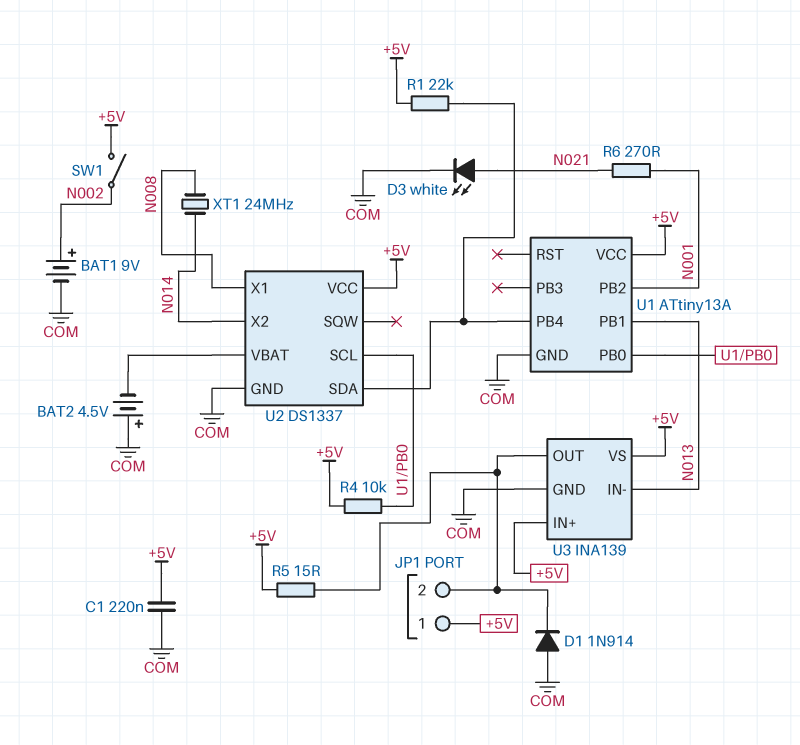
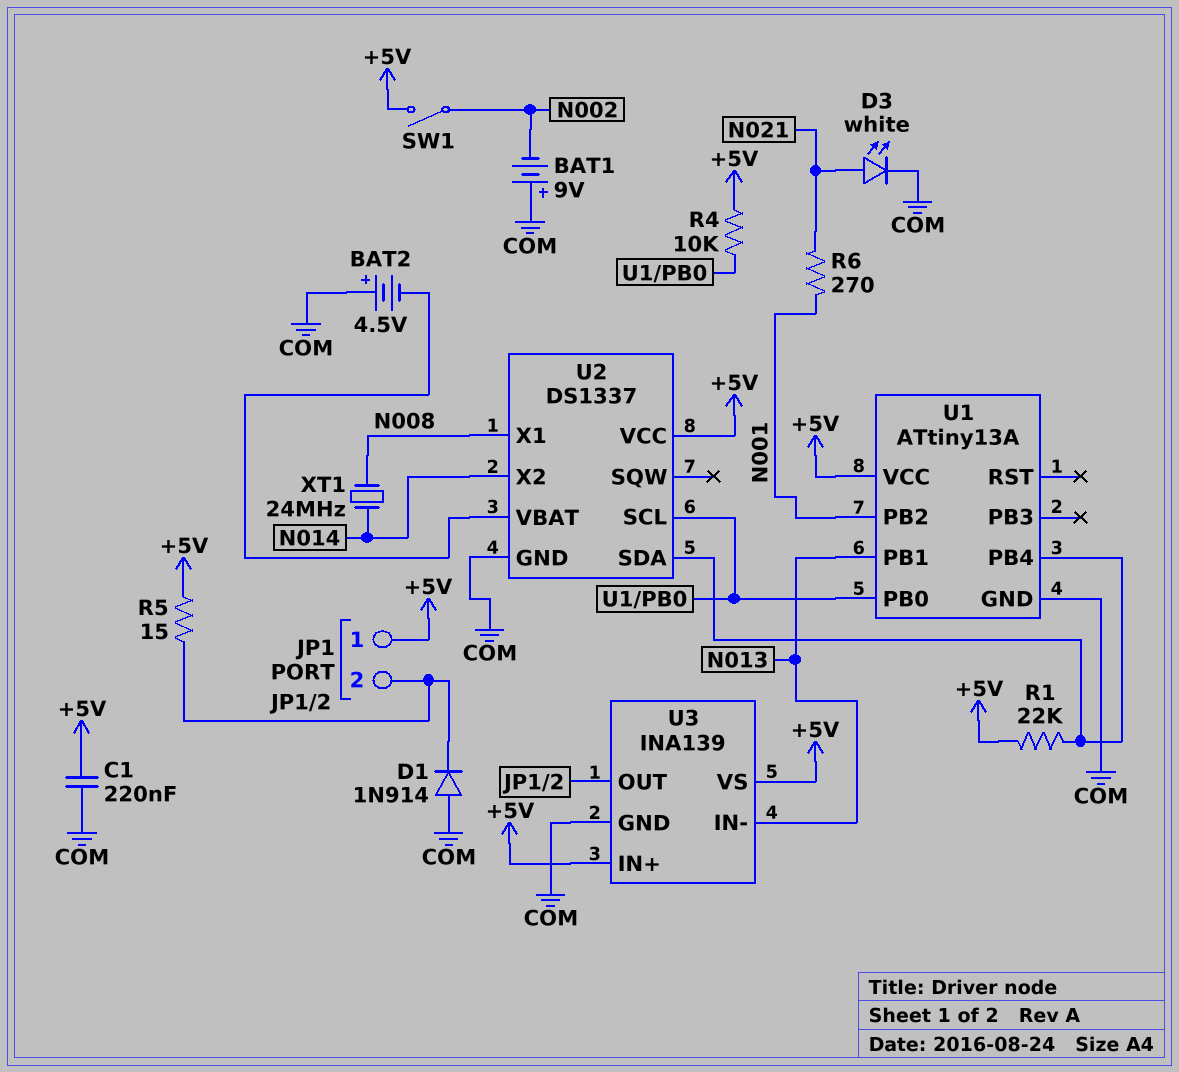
BAT1: 9V (plus N002, minus COM) -> 9V (plus COM, minus N002)

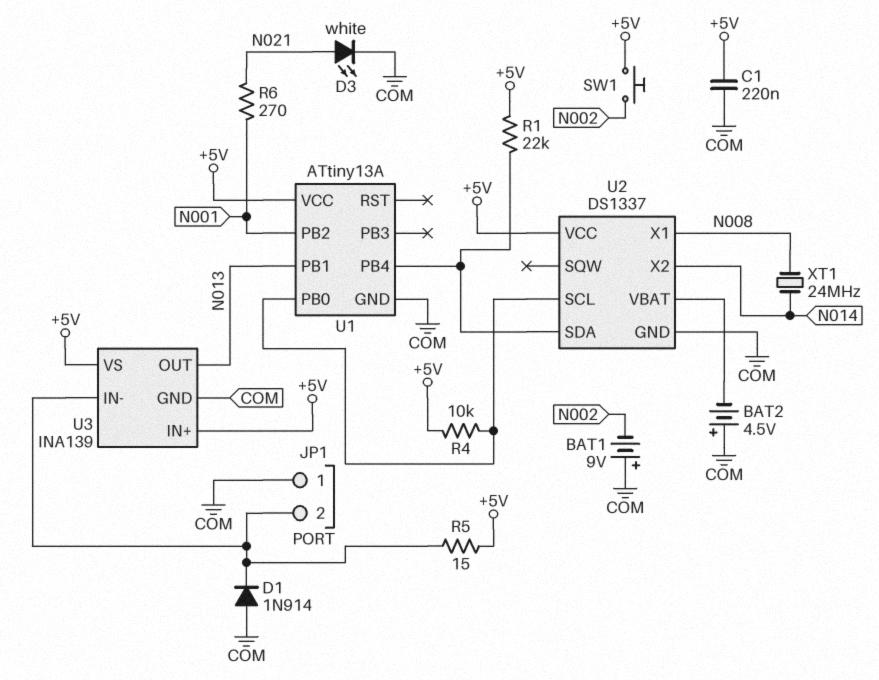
JP1 pin 1: +5V -> COM
SW1: switch (+5V, N002) -> button (+5V, N002)
U3 pin IN-: N013 -> JP1/2
U3 pin OUT: JP1/2 -> N013

